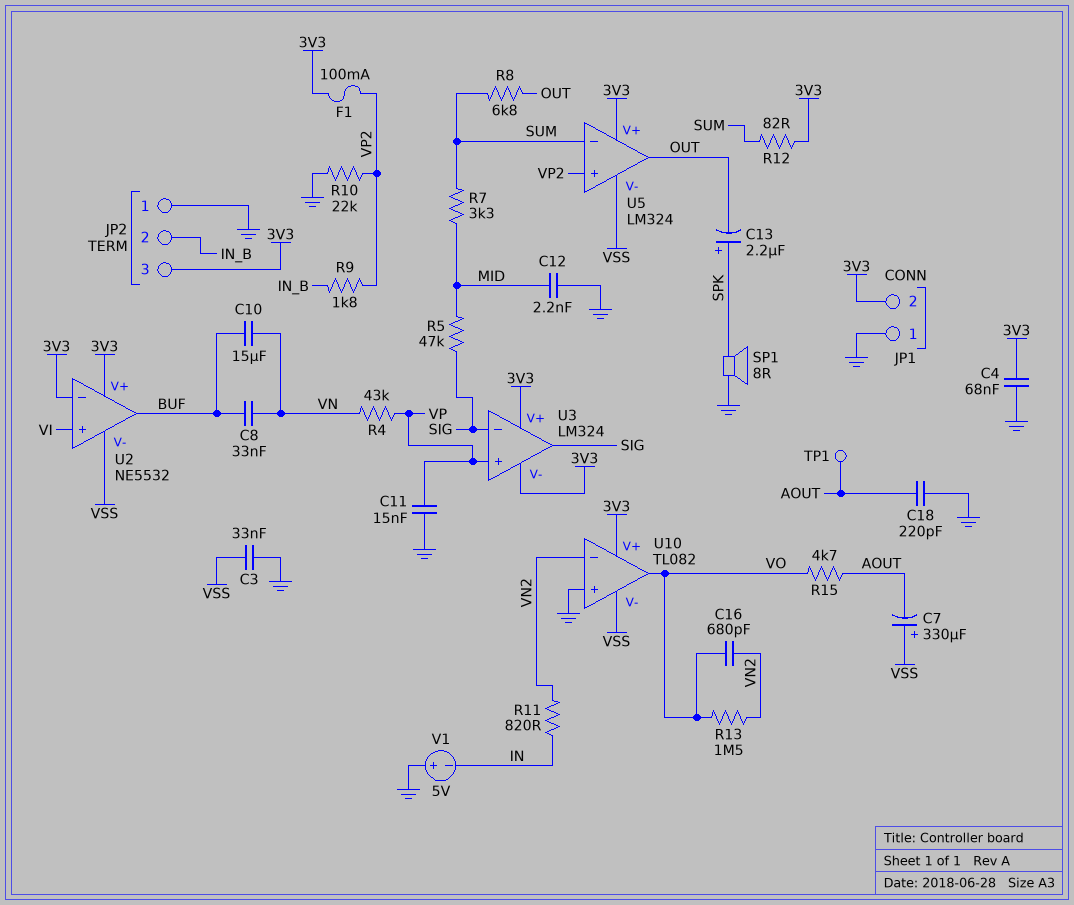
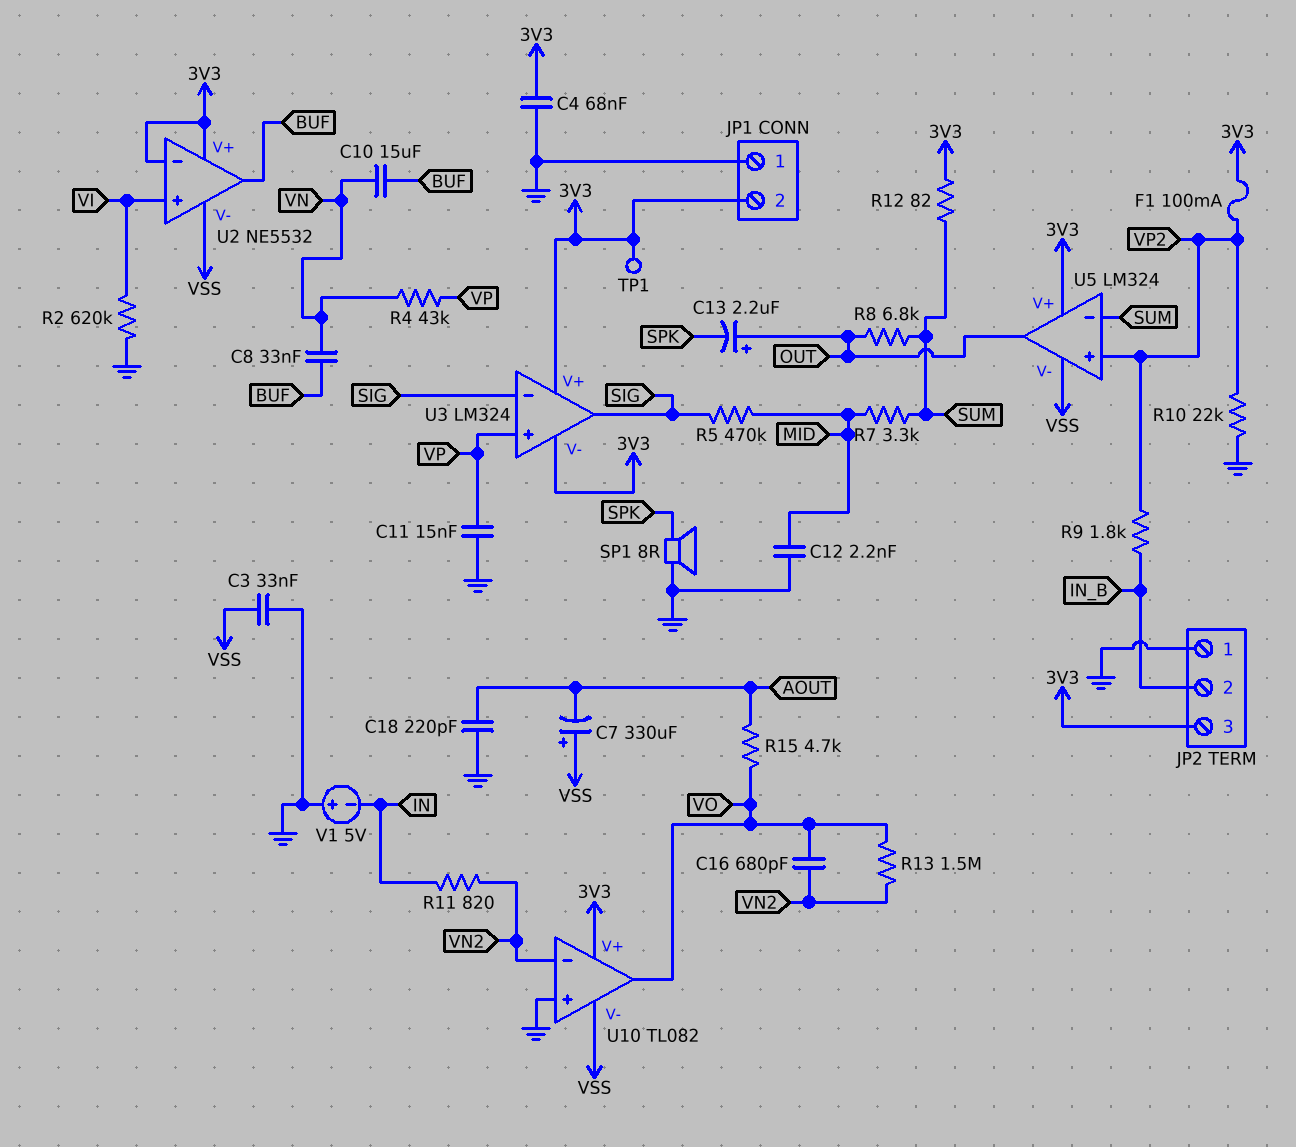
C13: 2.2uF (plus SPK, minus OUT) -> 2.2uF (plus OUT, minus SPK)
R2: none -> 620k (GND, VI)
R5: 47k (MID, SIG) -> 470k (MID, SIG)
TP1: test point (AOUT) -> test point (3V3)

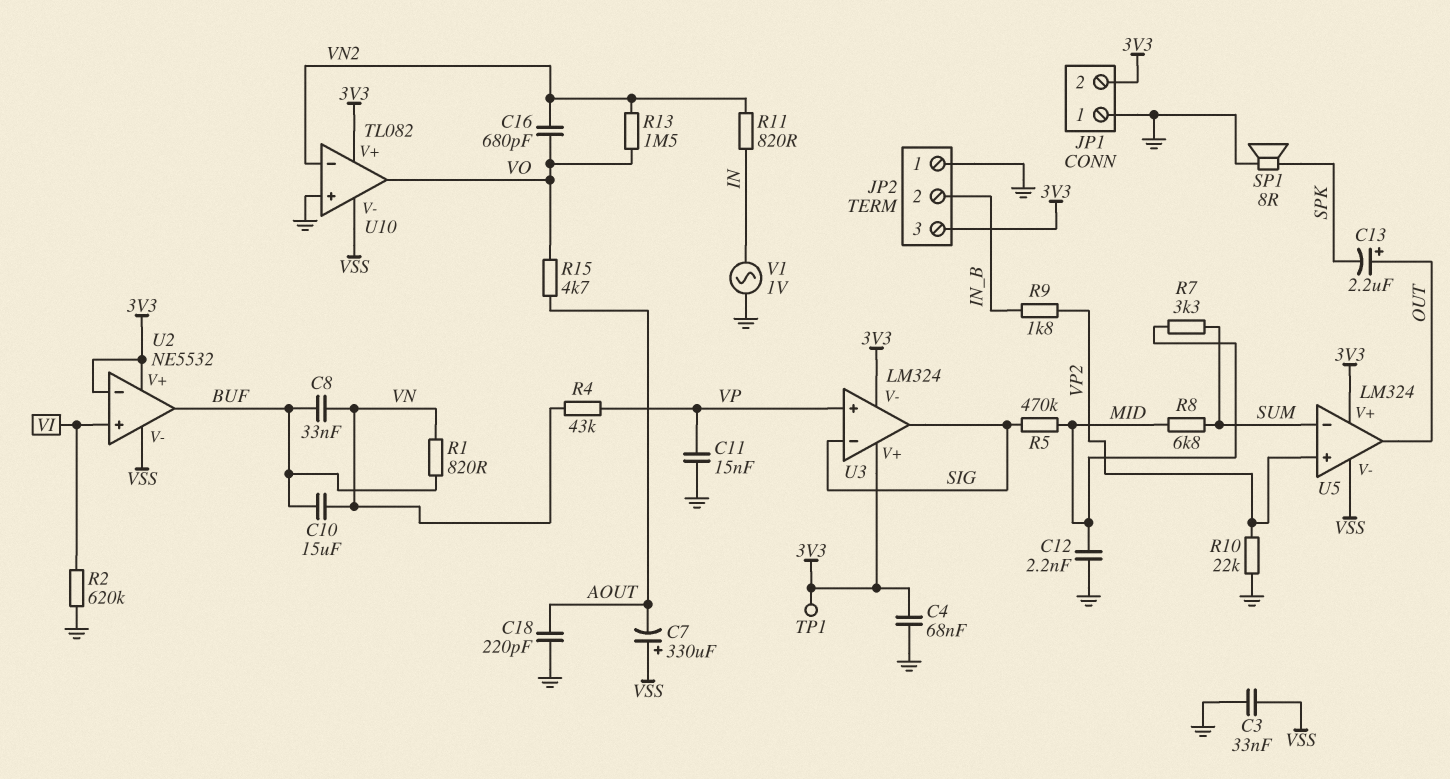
F1: 100mA (3V3, VP2) -> none
R1: none -> 820 (BUF, VN)
R8: 6.8k (OUT, SUM) -> 6.8k (MID, SUM)
R12: 82 (3V3, SUM) -> none
V1: 5V (plus GND, minus IN) -> AC 1V (GND, IN)

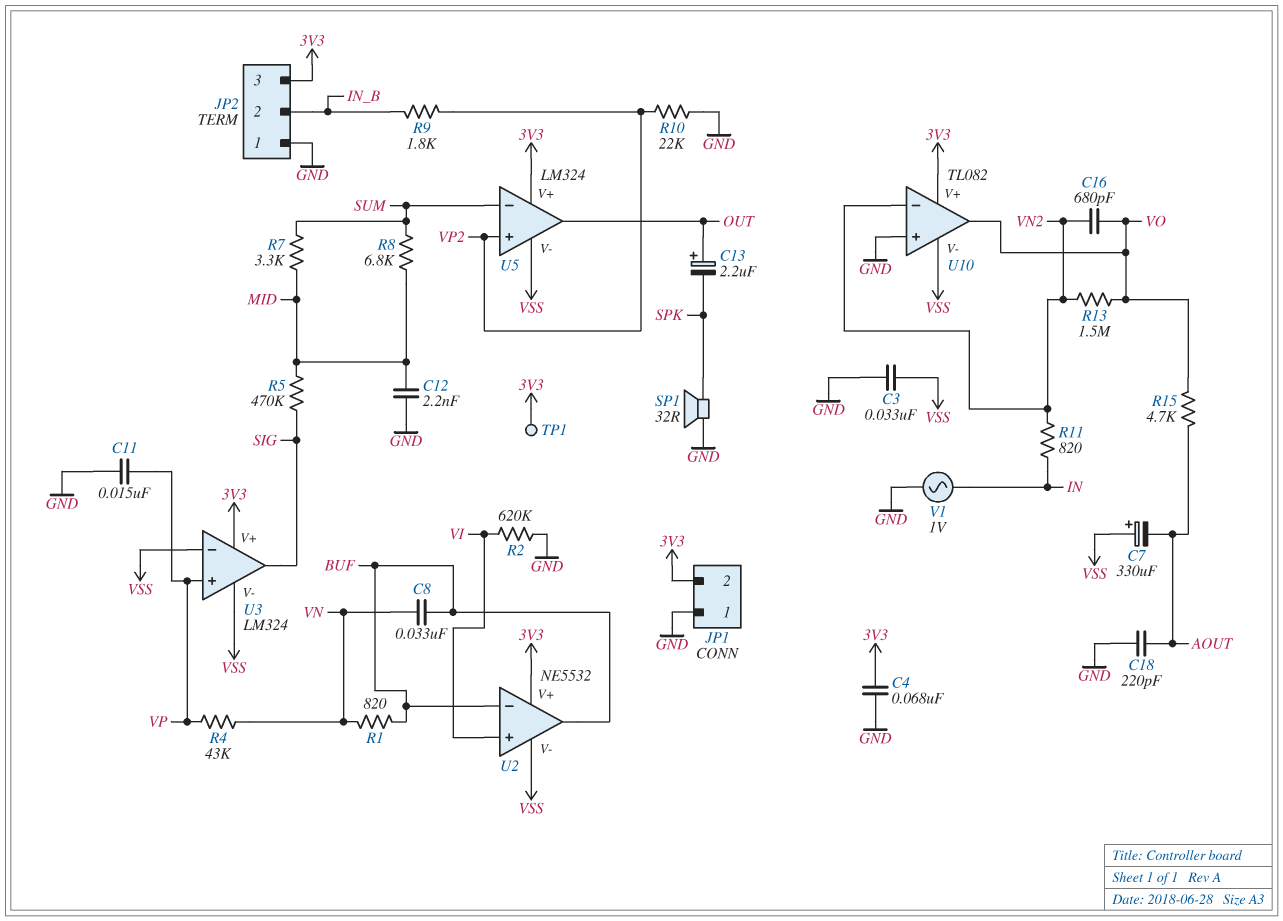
C10: 15uF (BUF, VN) -> none
SP1: speaker 8R (GND, SPK) -> speaker 32R (GND, SPK)
U2 pin in-: 3V3 -> BUF
U3 pin V-: 3V3 -> VSS
U3 pin in-: SIG -> VSS

